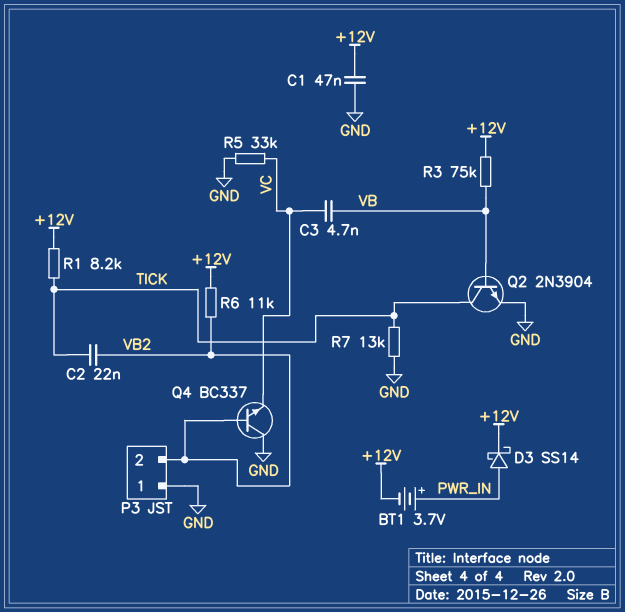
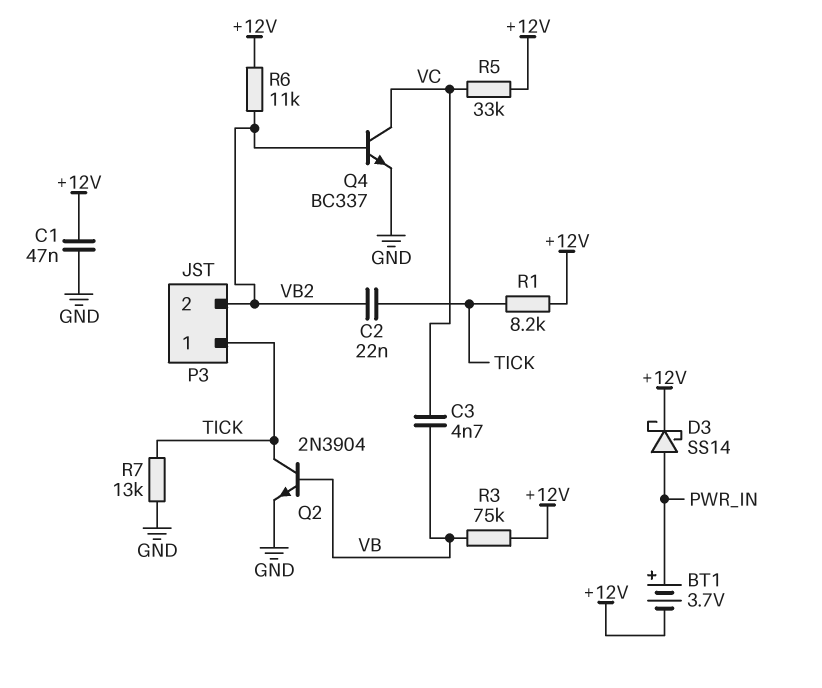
P3 pin 1: GND -> TICK
Q4: NPN BC337 (B VB2, C GND, E VC) -> NPN BC337 (B VB2, C VC, E GND)
R5: 33k (GND, VC) -> 33k (+12V, VC)

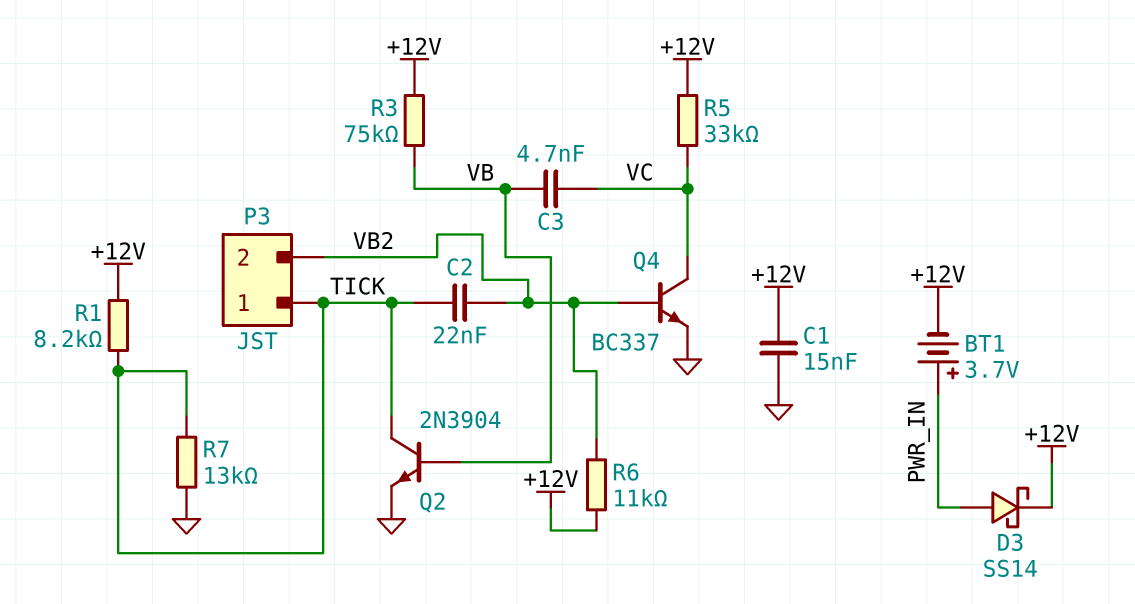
C1: 47nF (+12V, GND) -> 15nF (+12V, GND)

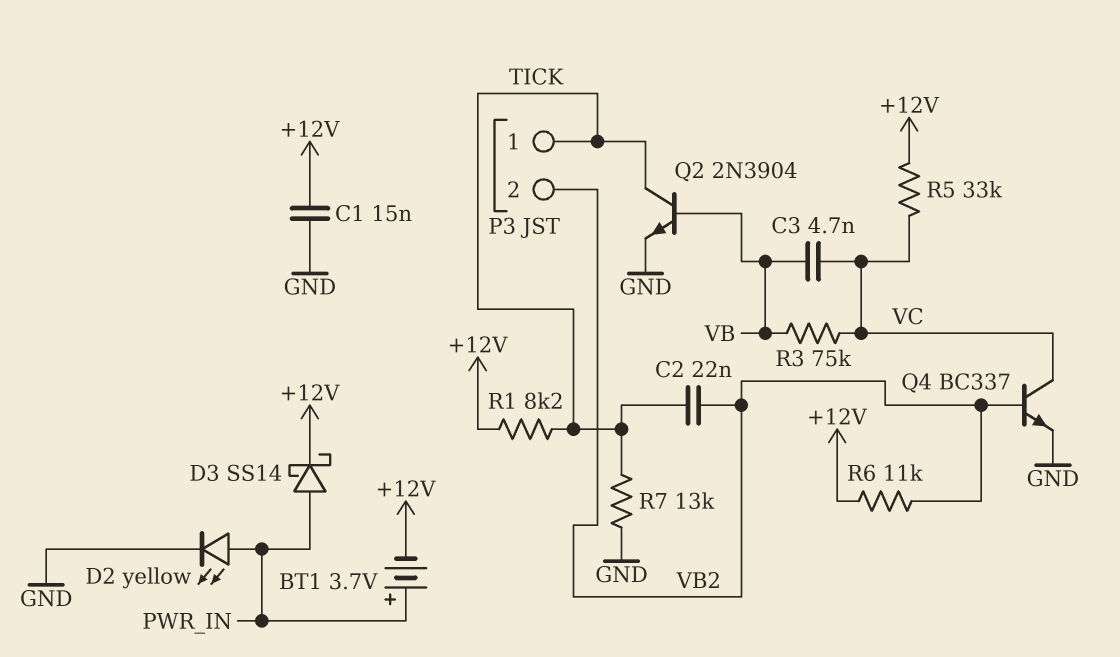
D2: none -> LED yellow (A PWR_IN, K GND)
R3: 75k (+12V, VB) -> 75k (VB, VC)

